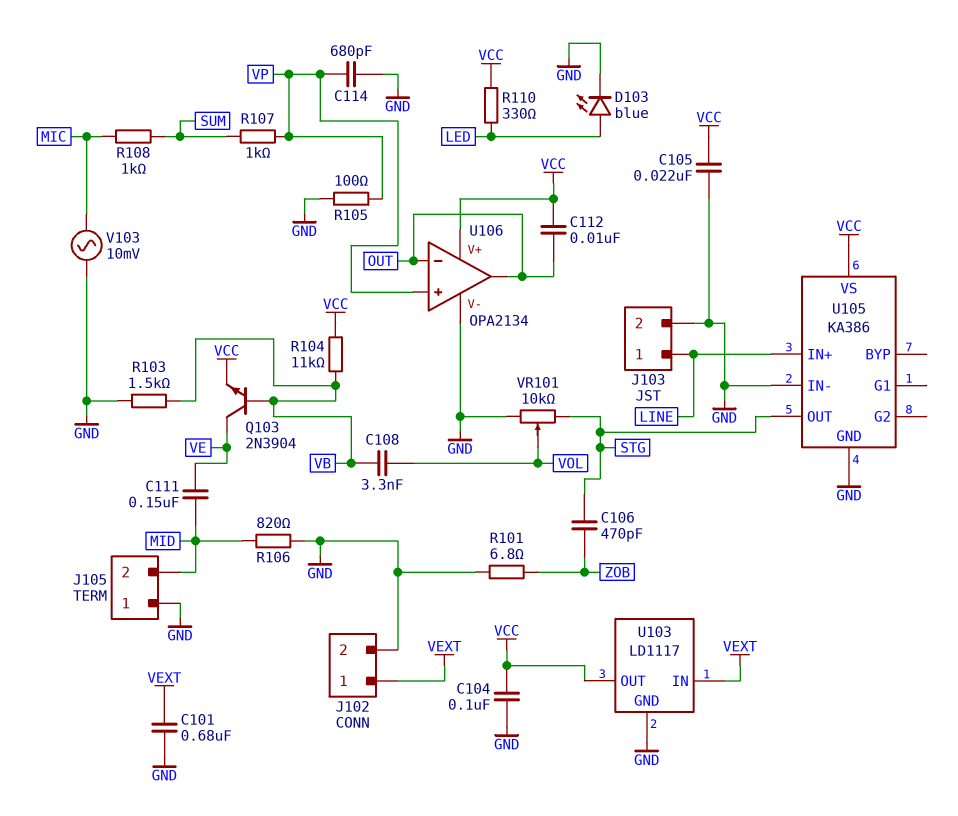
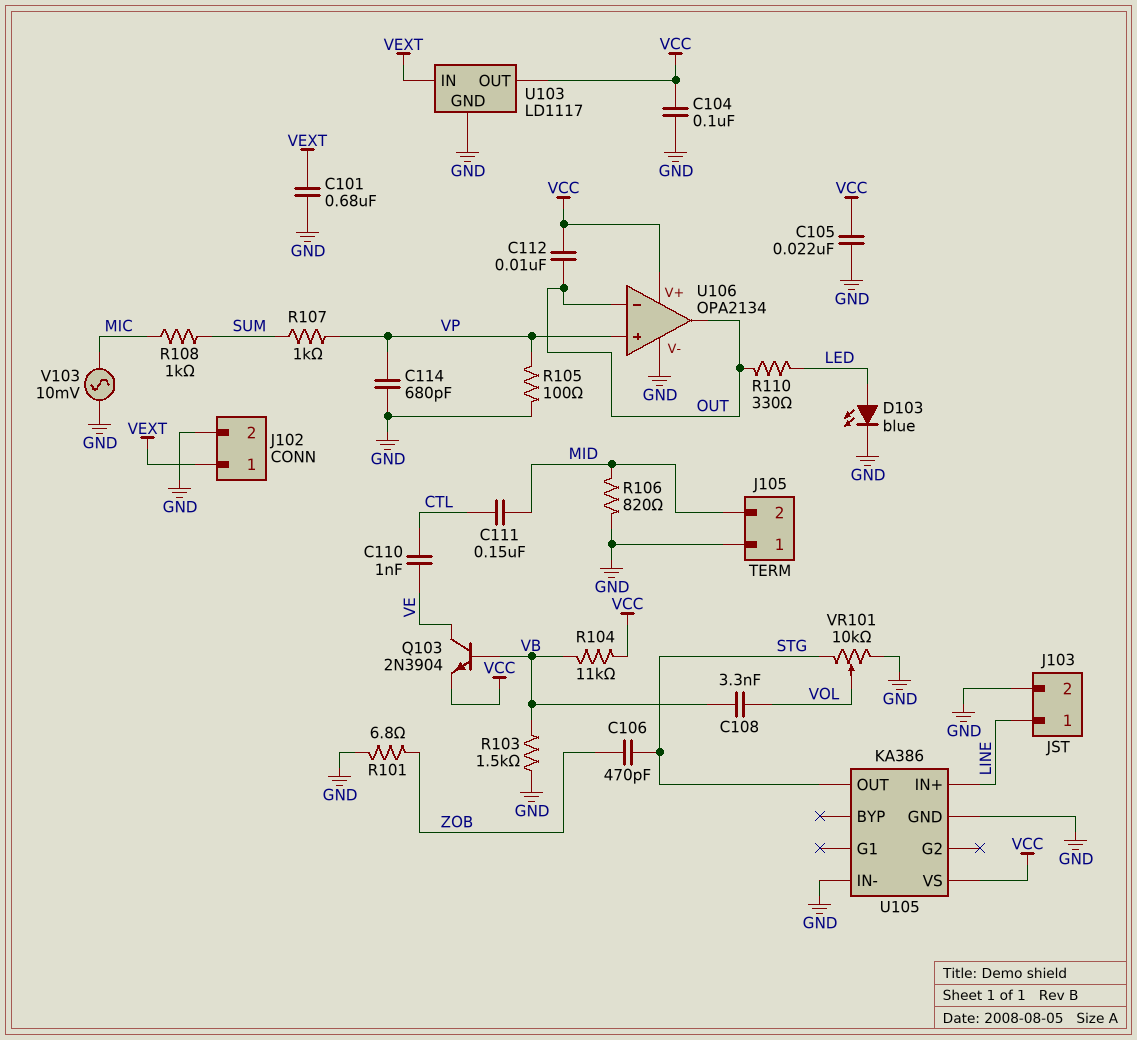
C110: none -> 1nF (CTL, VE)
C111: 150nF (MID, VE) -> 150nF (CTL, MID)
R110: 330 (LED, VCC) -> 330 (LED, OUT)

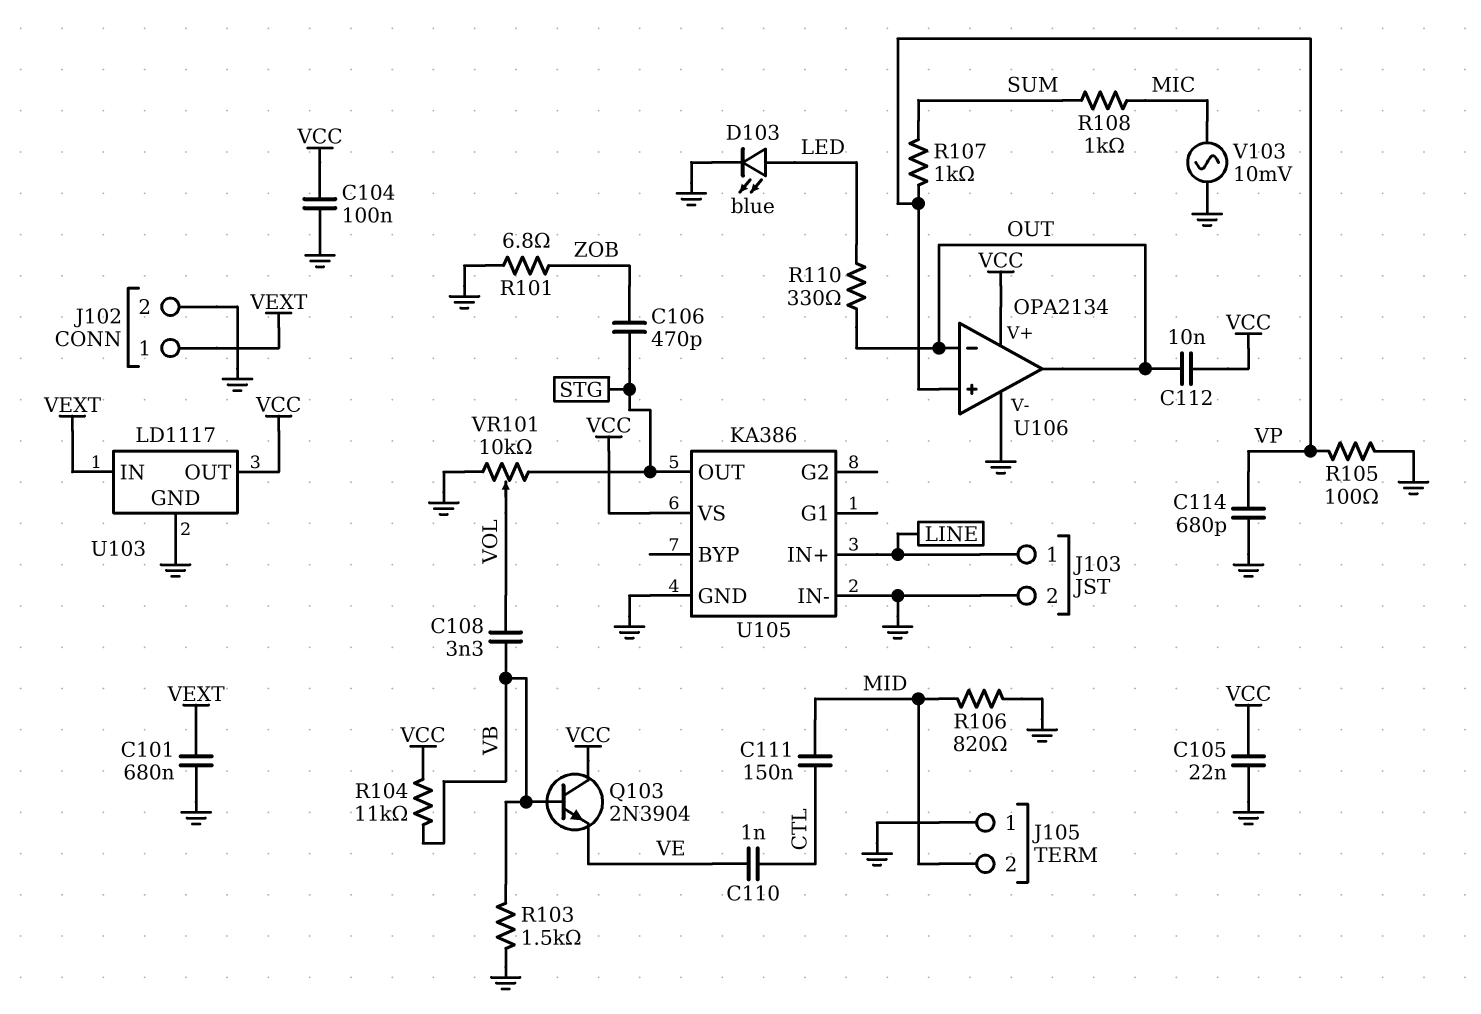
Q103: NPN 2N3904 (B VB, C VE, E VCC) -> NPN 2N3904 (B VB, C VCC, E VE)

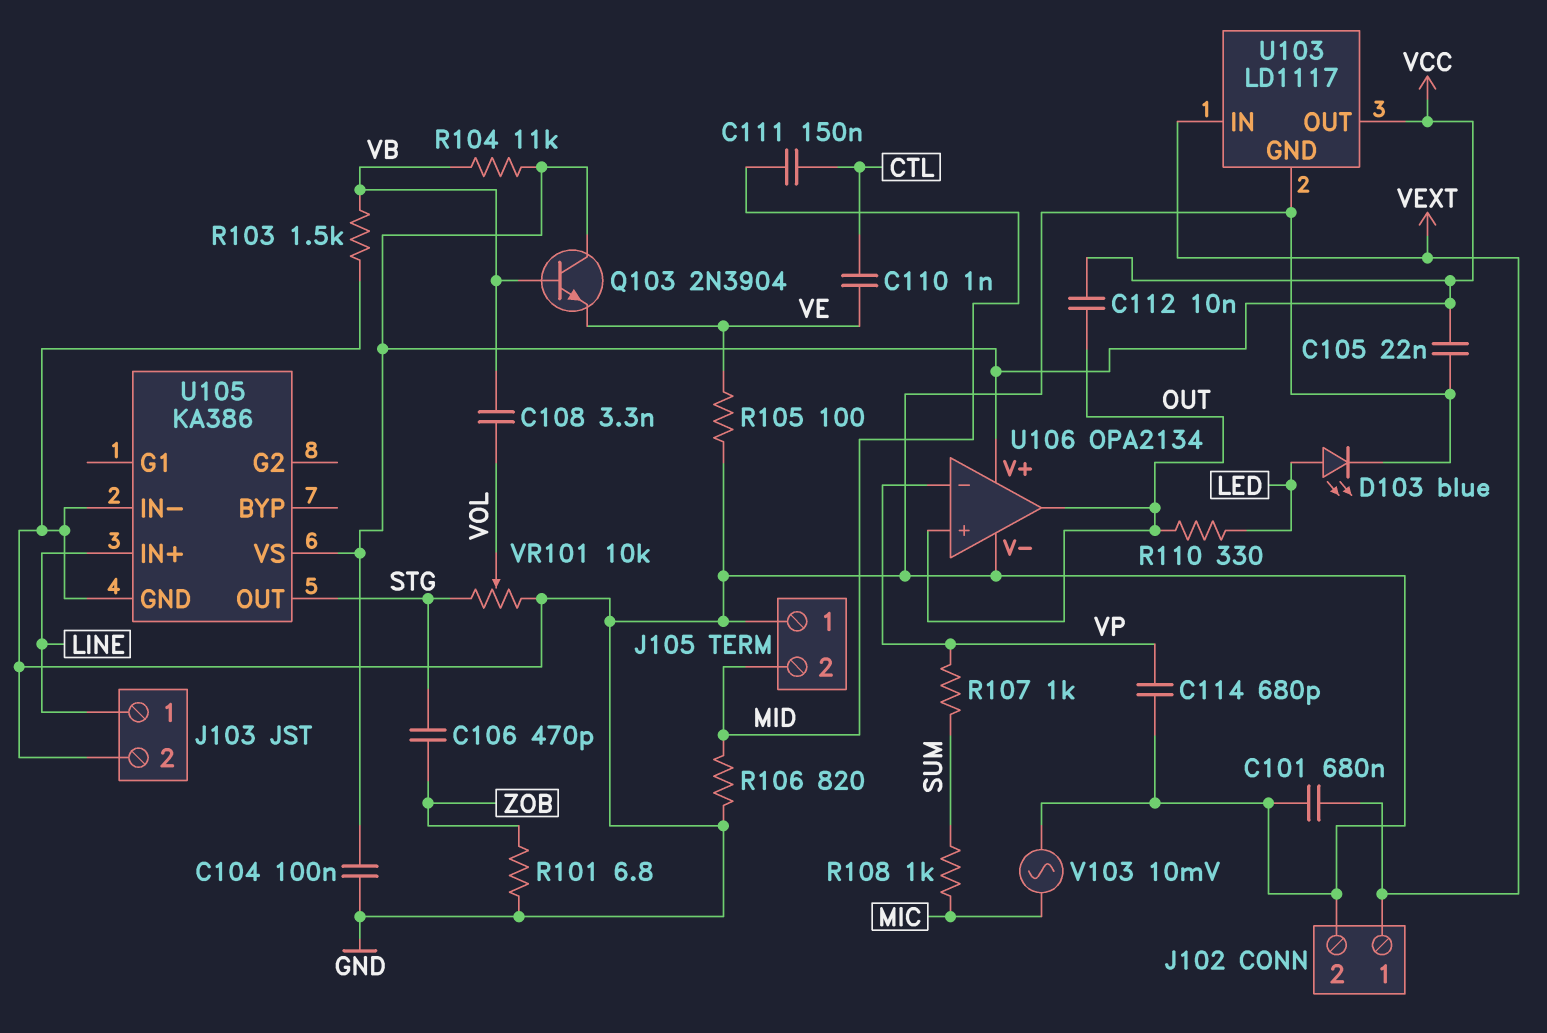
R105: 100 (GND, VP) -> 100 (GND, VE)
U106 pin in+: VP -> OUT
U106 pin in-: OUT -> VP

